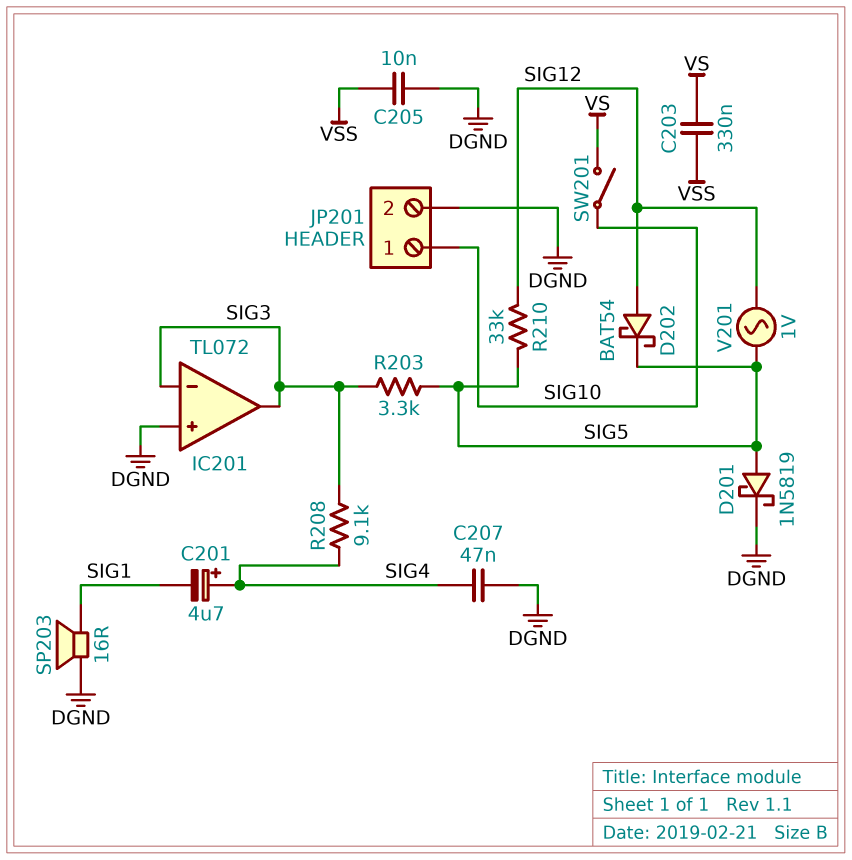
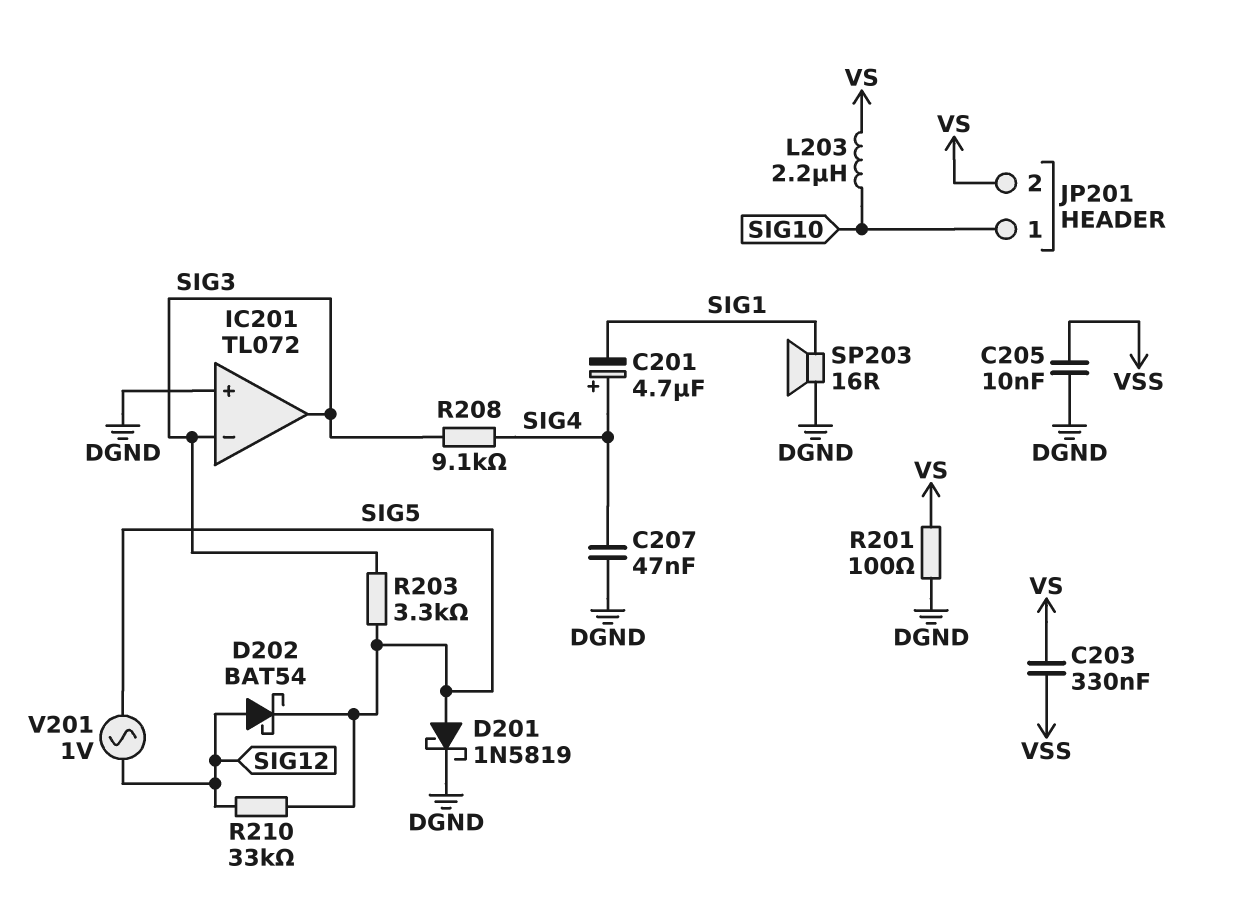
JP201 pin 2: DGND -> VS
L203: none -> 2.2uH (SIG10, VS)
R201: none -> 100 (DGND, VS)
SW201: switch (SIG10, VS) -> none

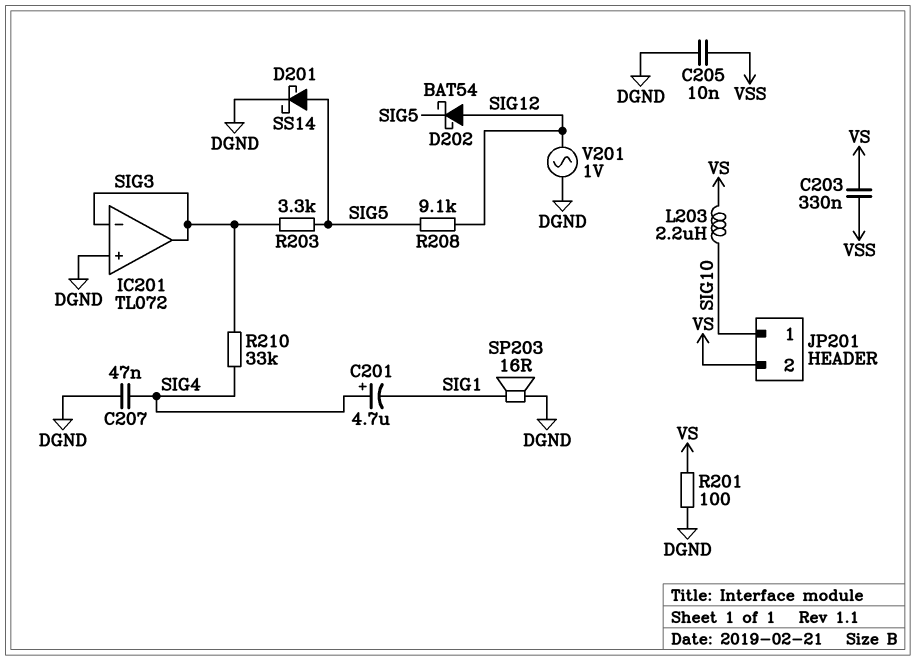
D201: schottky 1N5819 (A SIG5, K DGND) -> schottky SS14 (A SIG5, K DGND)
R208: 9.1k (SIG3, SIG4) -> 9.1k (SIG5, SIG12)
R210: 33k (SIG5, SIG12) -> 33k (SIG3, SIG4)
V201: AC 1V (SIG5, SIG12) -> AC 1V (DGND, SIG12)

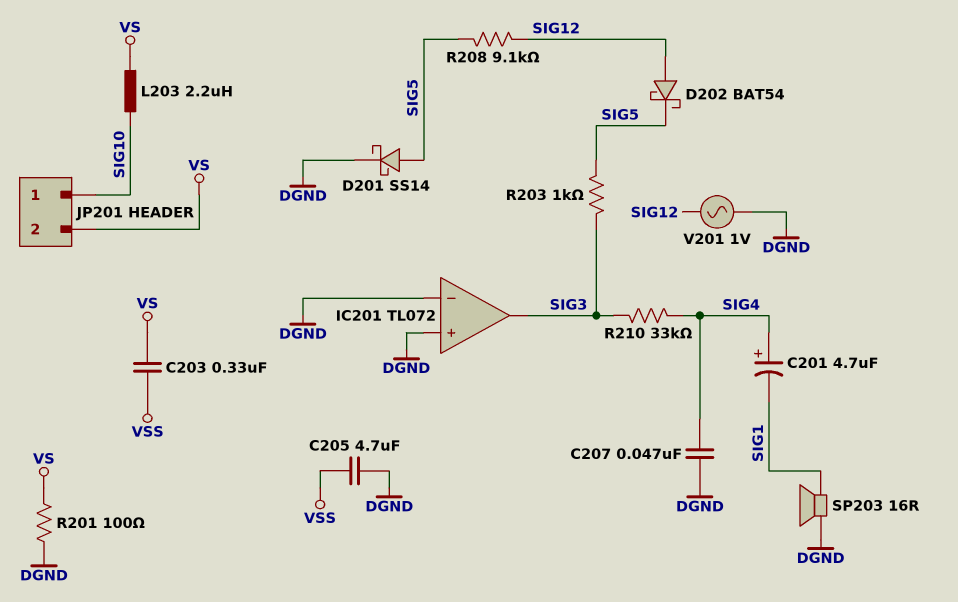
C205: 10nF (DGND, VSS) -> 4.7uF (DGND, VSS)
IC201 pin in-: SIG3 -> DGND
R203: 3.3k (SIG3, SIG5) -> 1k (SIG3, SIG5)

